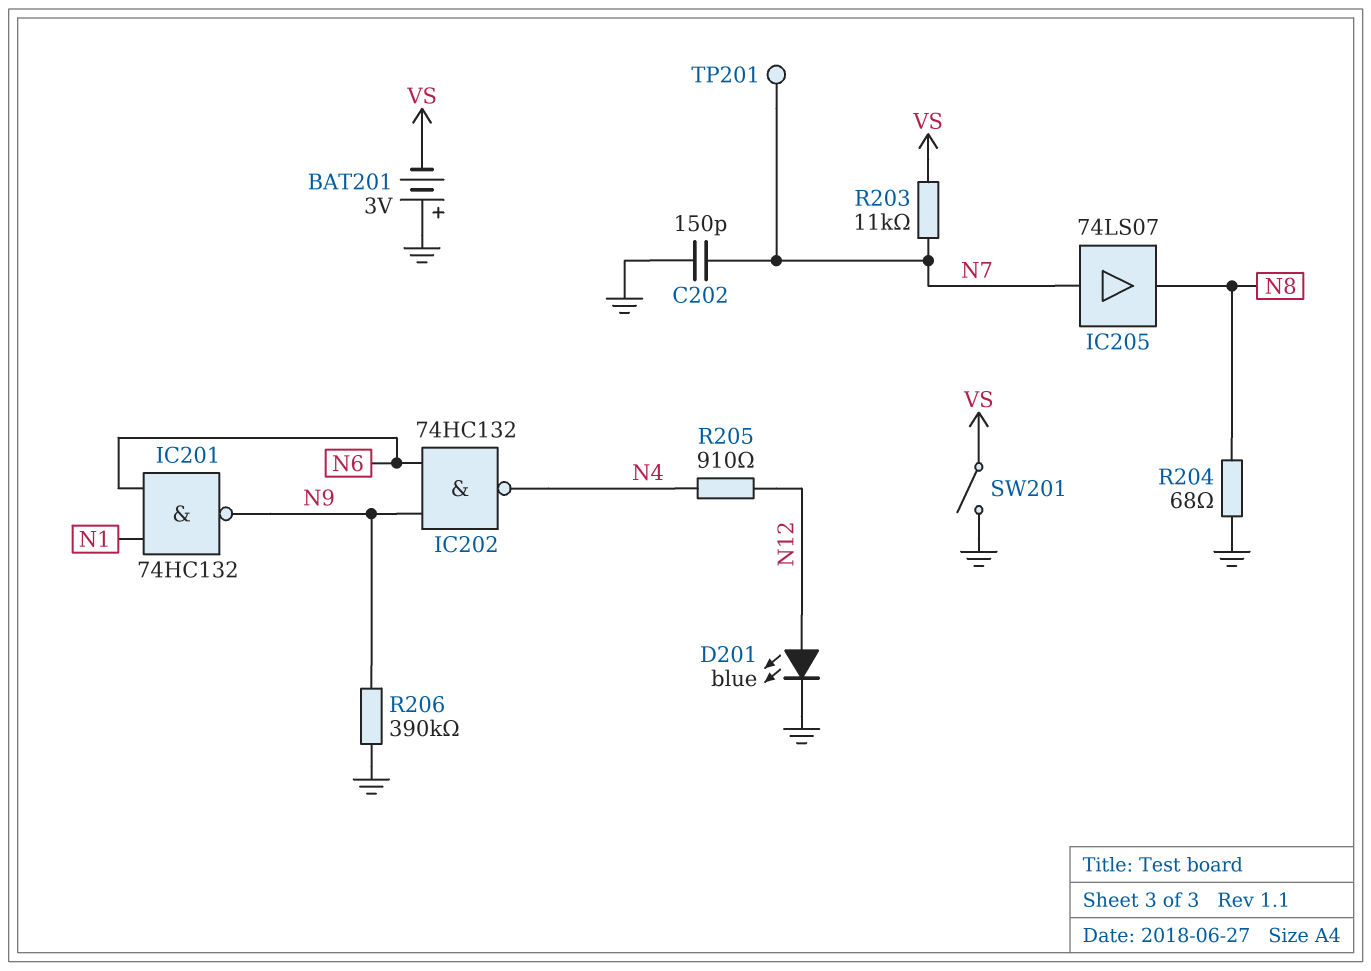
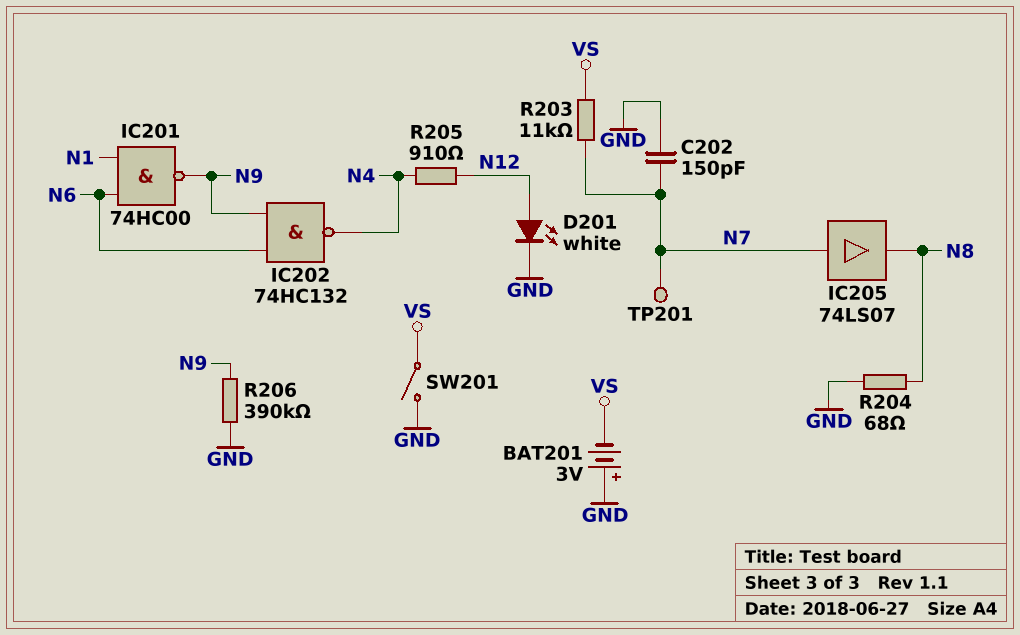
D201: LED blue (A N12, K GND) -> LED white (A N12, K GND)
IC201: NAND 74HC132 (in N1, in N6, out N9) -> NAND 74HC00 (in N1, in N6, out N9)

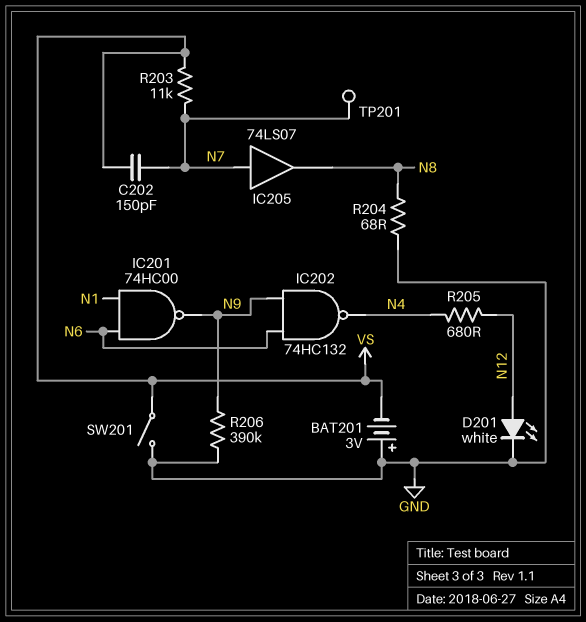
C202: 150pF (GND, N7) -> 150pF (N7, VS)
R205: 910 (N4, N12) -> 680 (N4, N12)

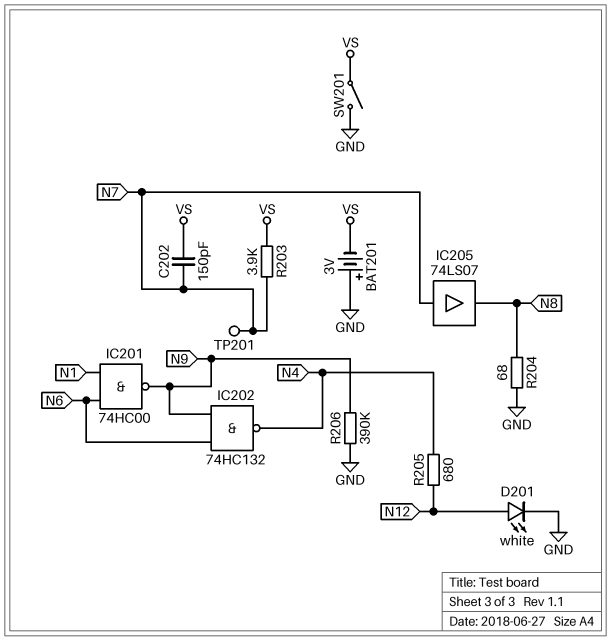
R203: 11k (N7, VS) -> 3.9k (N7, VS)

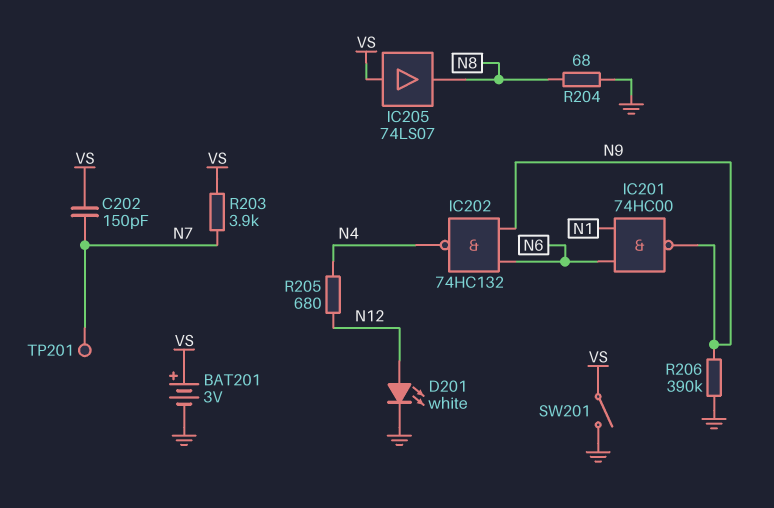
BAT201: 3V (plus GND, minus VS) -> 3V (plus VS, minus GND)
IC205: buffer 74LS07 (in N7, out N8) -> buffer 74LS07 (in VS, out N8)

